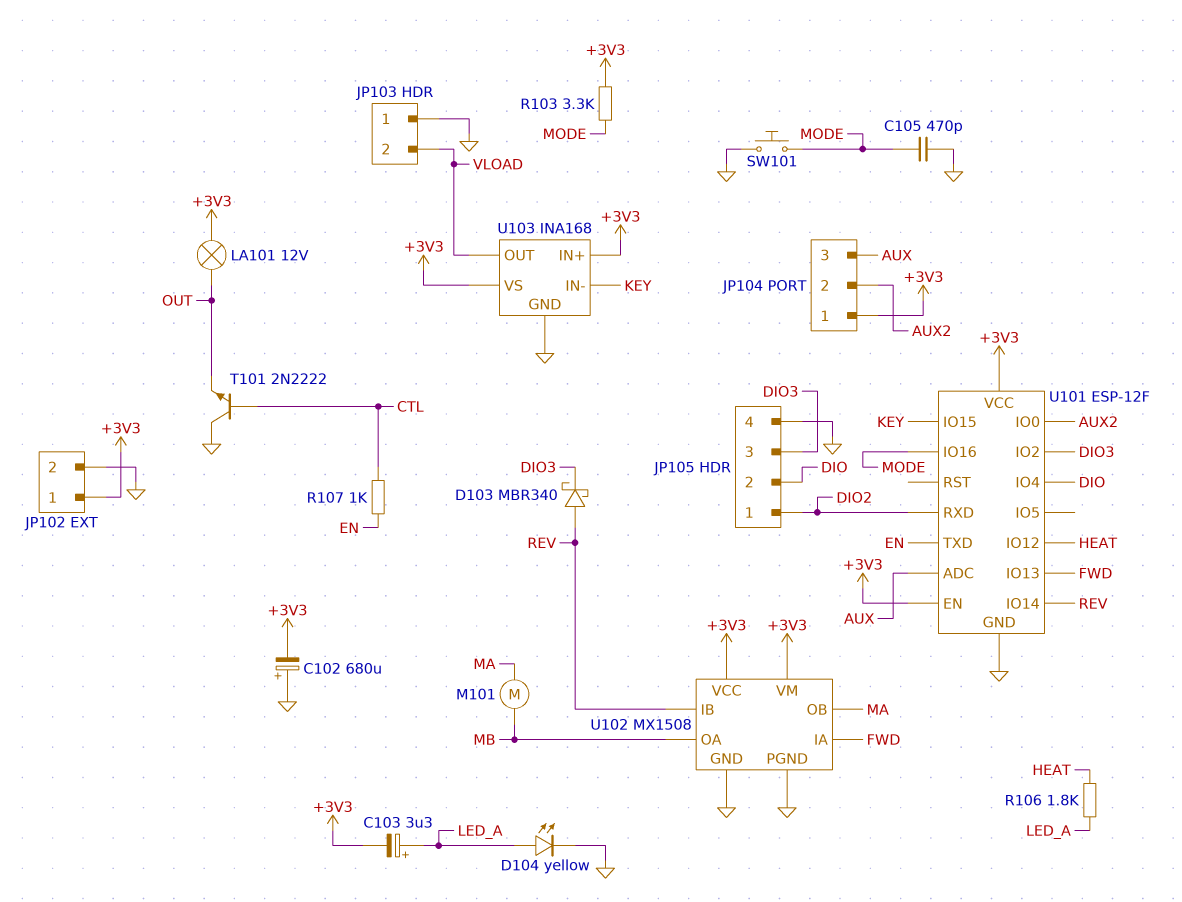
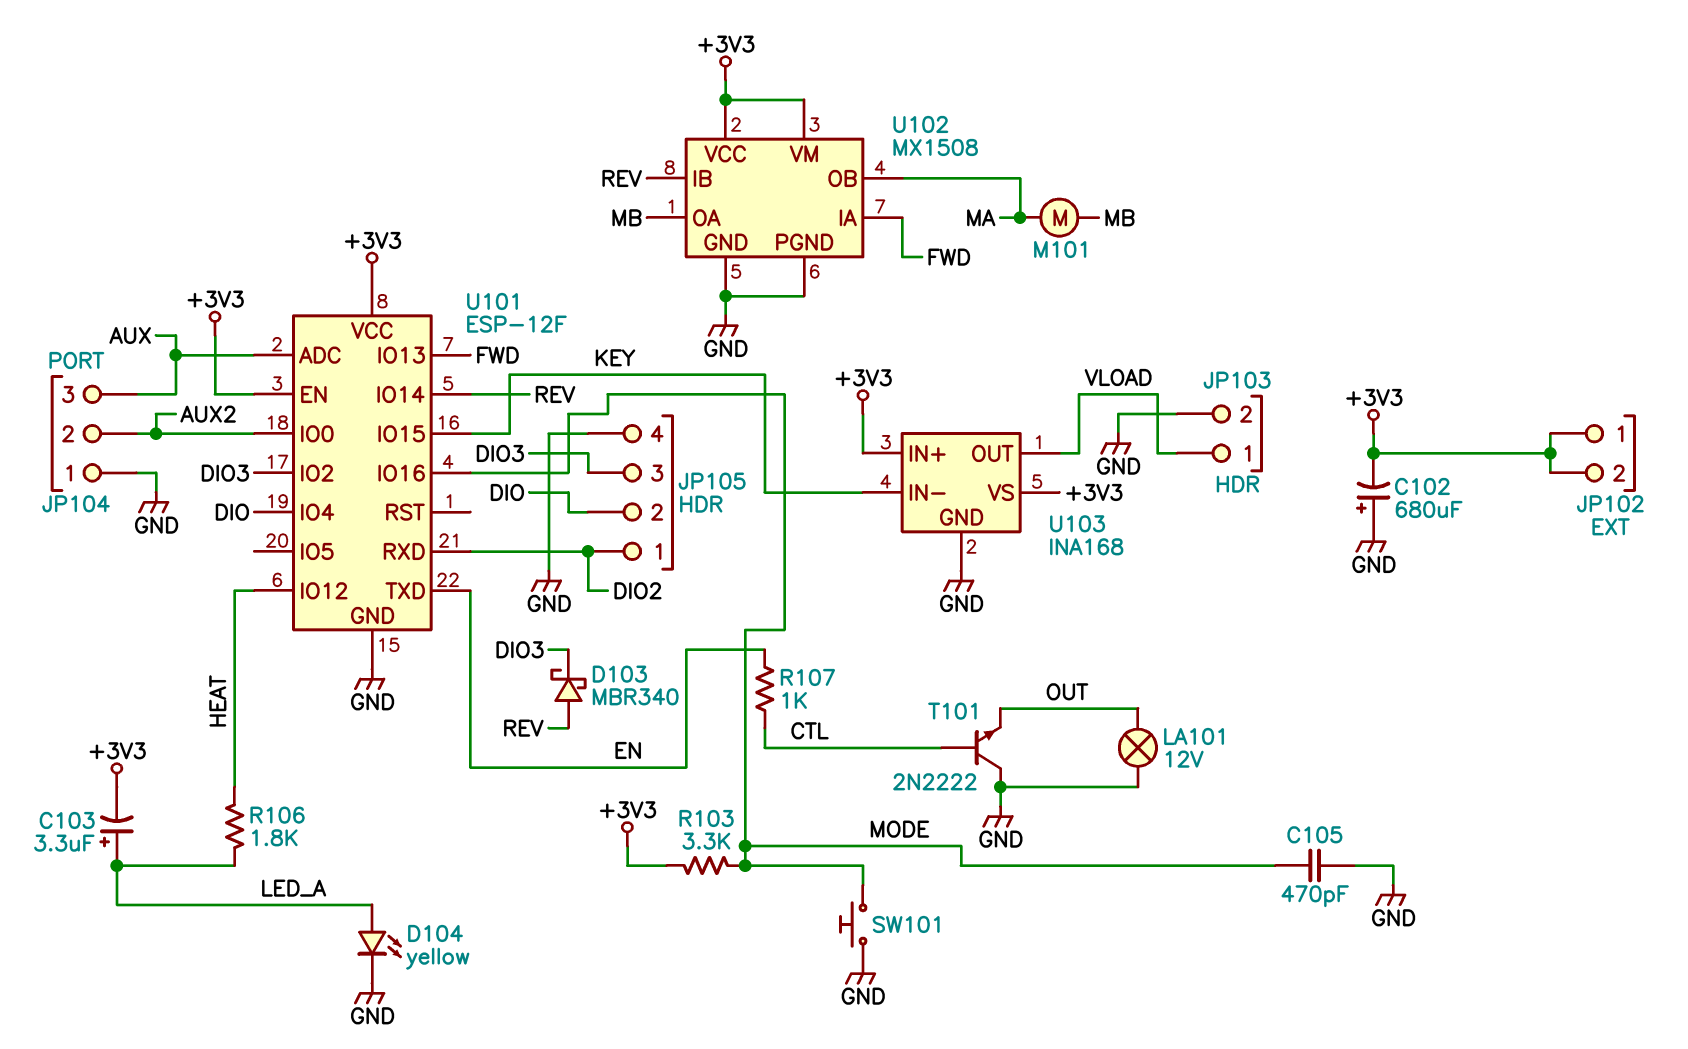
JP102 pin 2: GND -> +3V3
JP103 pin 1: GND -> VLOAD
JP103 pin 2: VLOAD -> GND
JP104 pin 1: +3V3 -> GND
LA101: lamp 12V (+3V3, OUT) -> lamp 12V (GND, OUT)

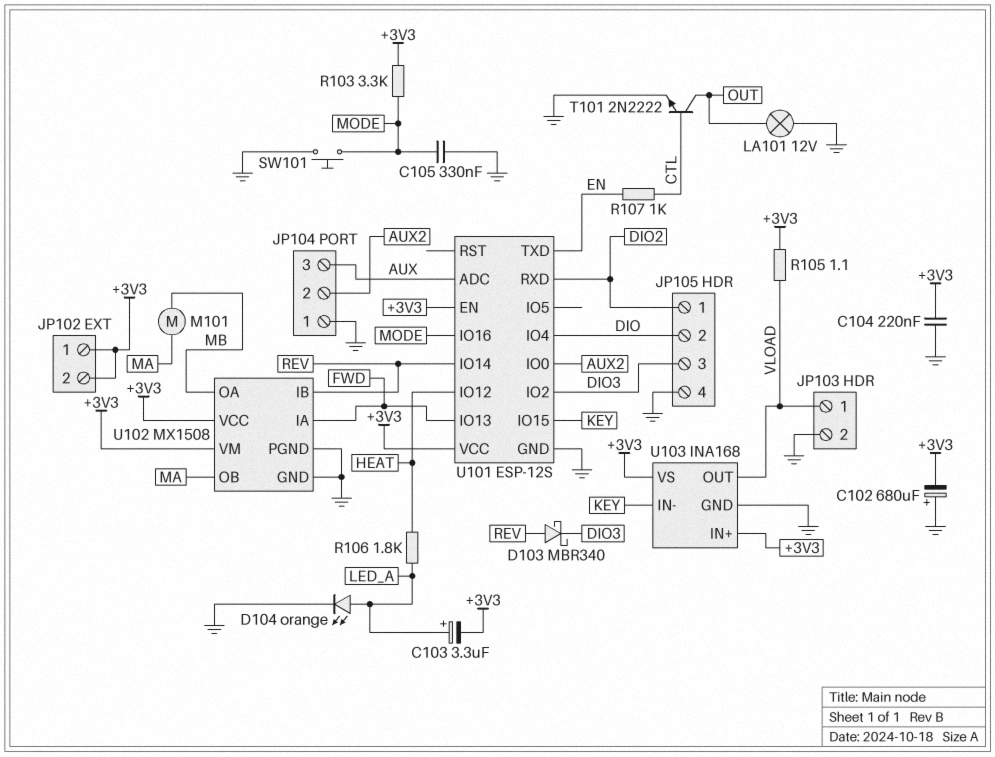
C104: none -> 220nF (+3V3, GND)
C105: 470pF (GND, MODE) -> 330nF (GND, MODE)
D104: LED yellow (A LED_A, K GND) -> LED orange (A LED_A, K GND)
R105: none -> 1.1 (+3V3, VLOAD)
T101: NPN 2N2222 (B CTL, C GND, E OUT) -> NPN 2N2222 (B CTL, C OUT, E GND)
U101: ESP-12F -> ESP-12S

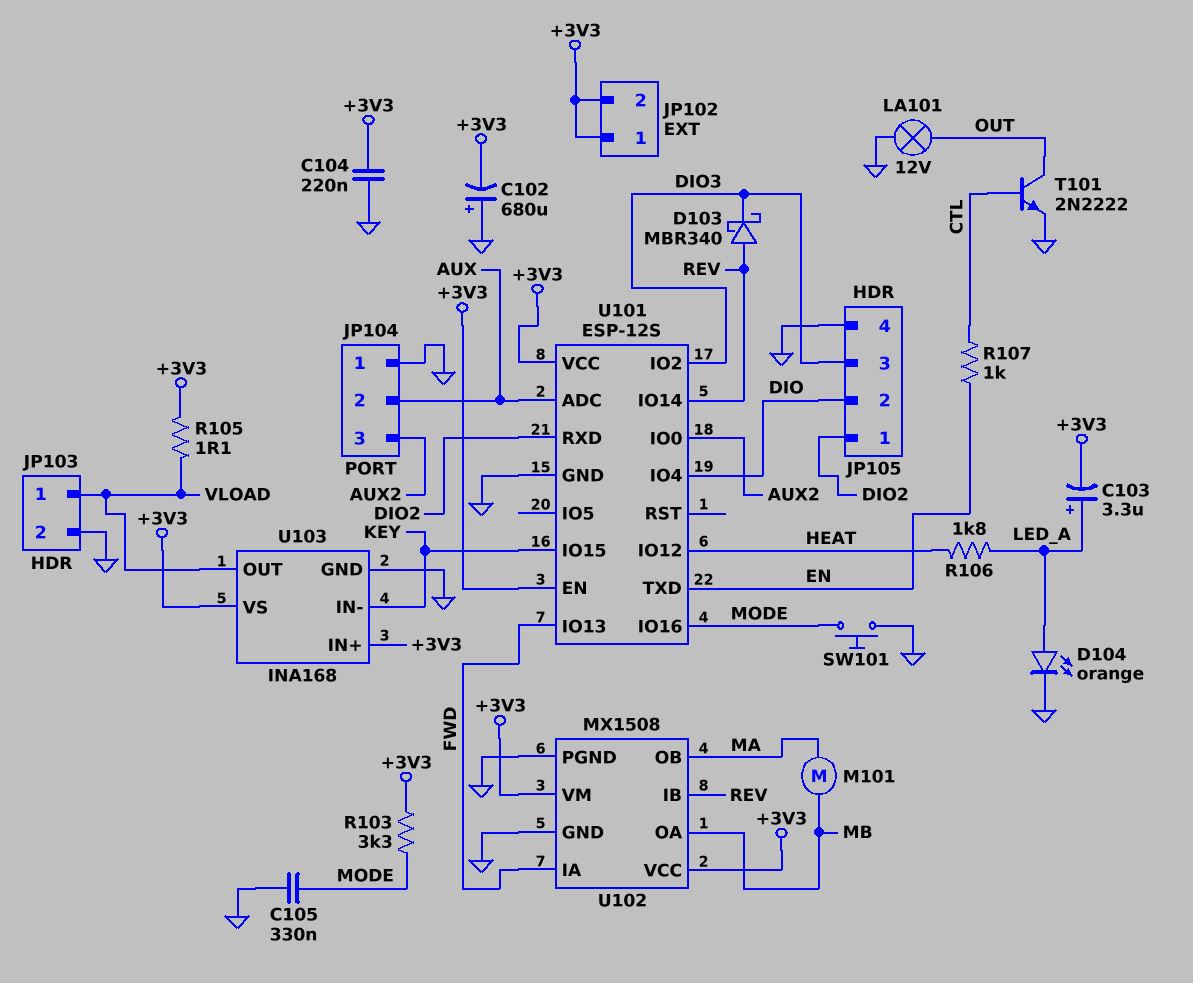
JP104 pin 2: AUX2 -> AUX
JP104 pin 3: AUX -> AUX2

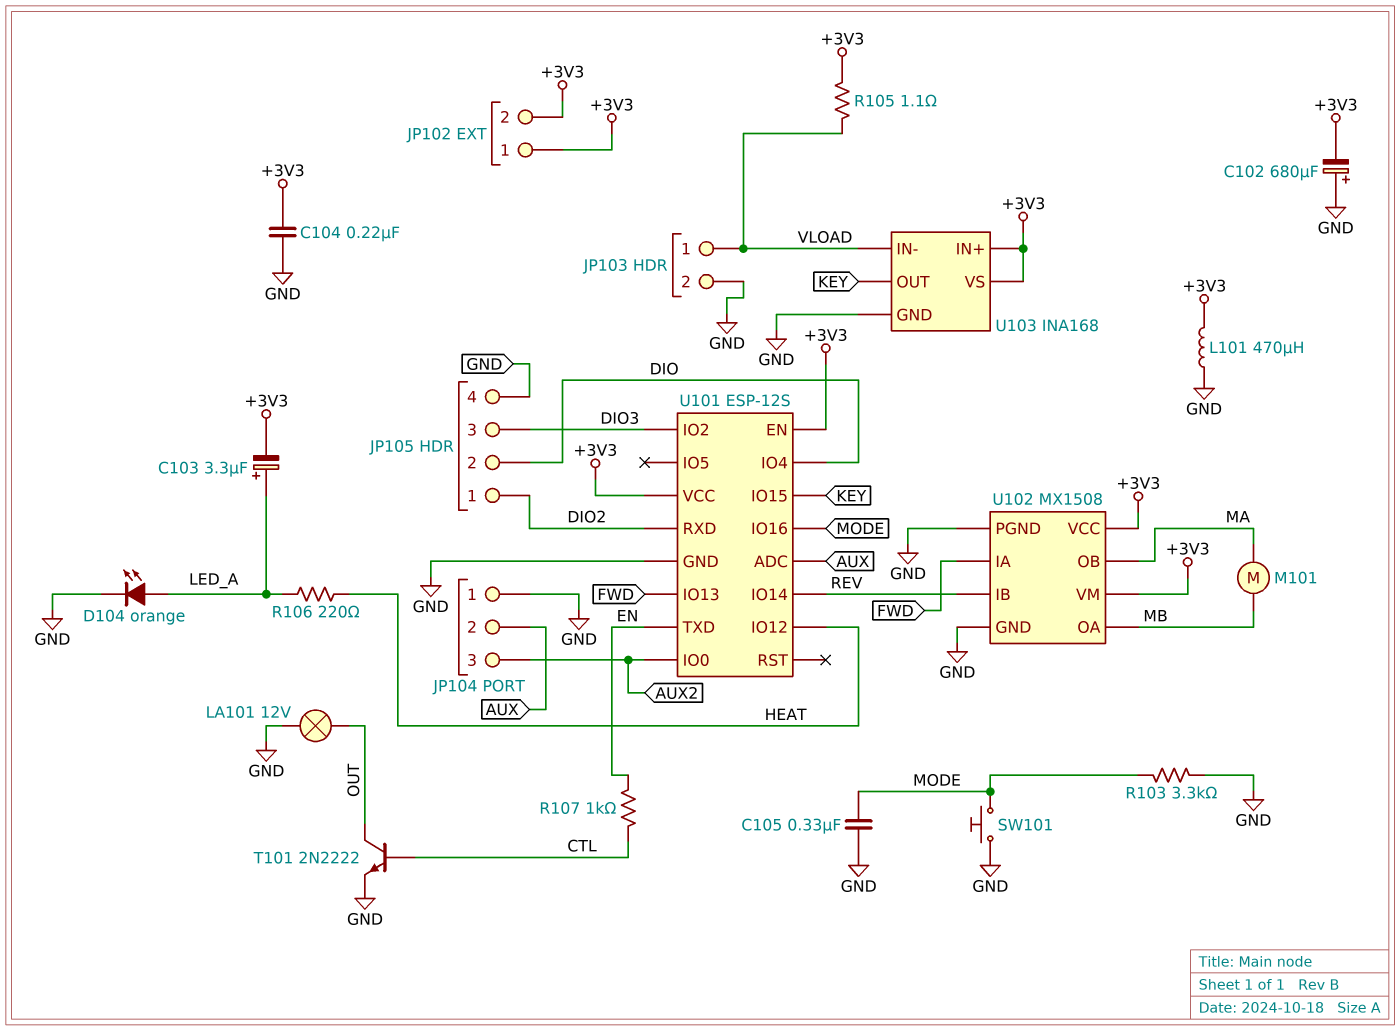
D103: schottky MBR340 (A REV, K DIO3) -> none
L101: none -> 470uH (+3V3, GND)
R103: 3.3k (+3V3, MODE) -> 3.3k (GND, MODE)
R106: 1.8k (HEAT, LED_A) -> 220 (HEAT, LED_A)
U103 pin IN-: KEY -> VLOAD
U103 pin OUT: VLOAD -> KEY

